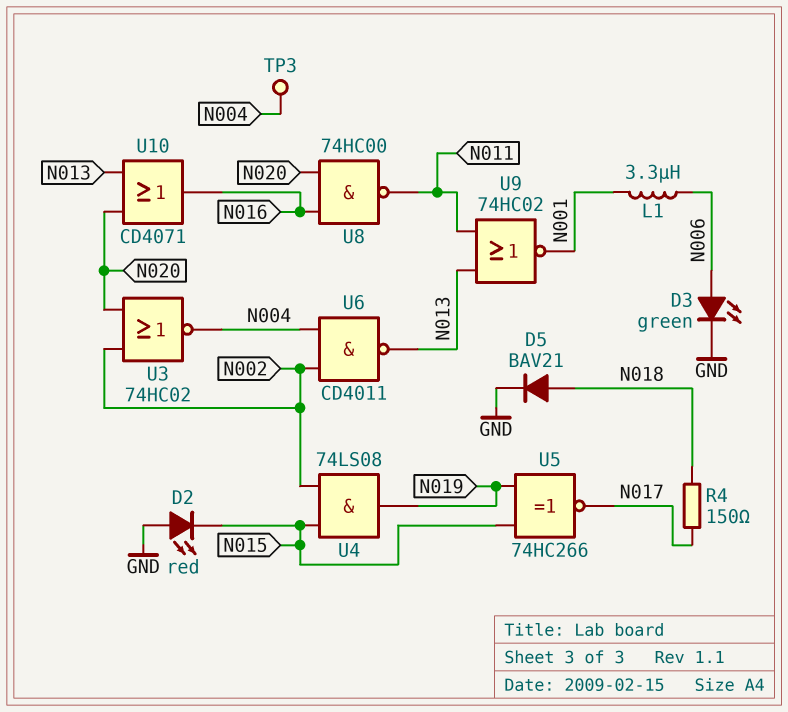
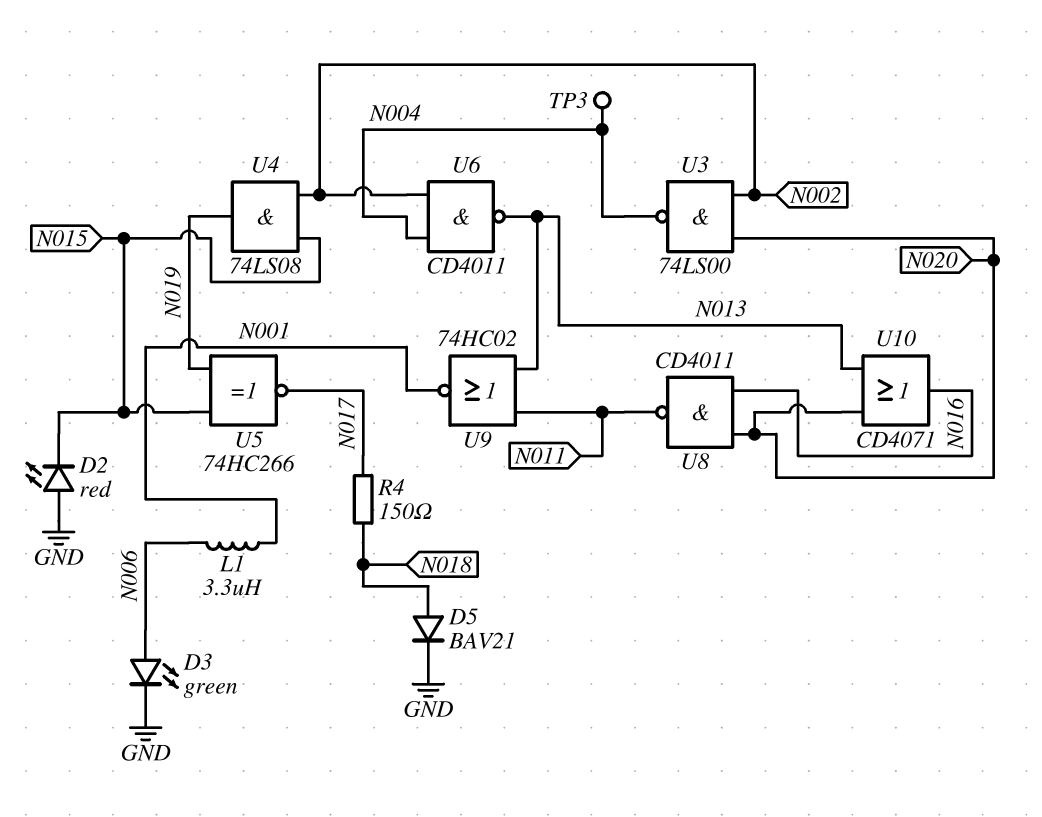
U3: NOR 74HC02 (in N002, in N020, out N004) -> NAND 74LS00 (in N002, in N020, out N004)
U8: NAND 74HC00 (in N016, in N020, out N011) -> NAND CD4011 (in N016, in N020, out N011)

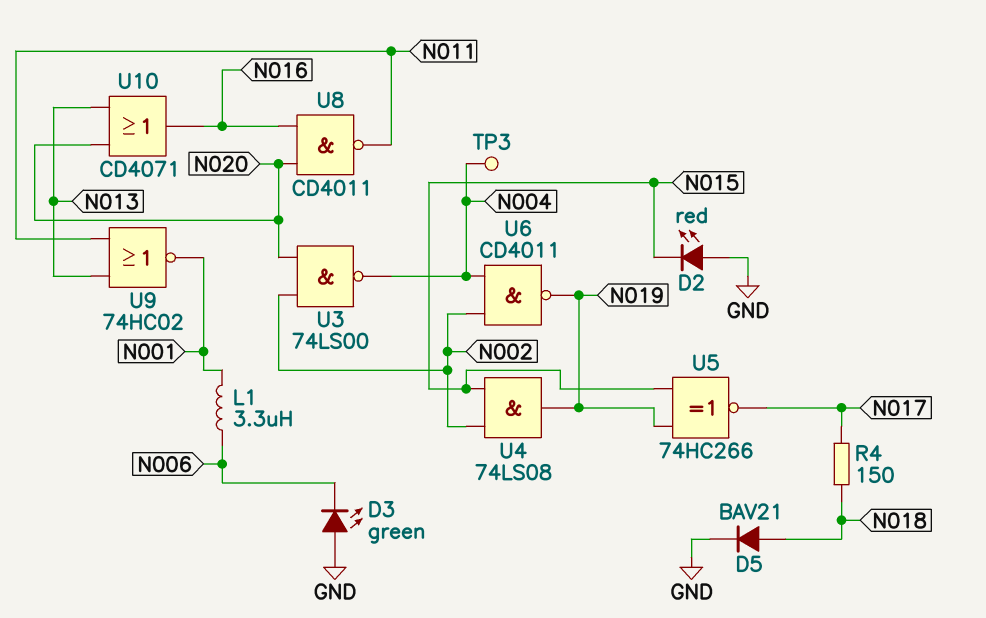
D3: LED green (A N006, K GND) -> LED green (A GND, K N006)
U6: NAND CD4011 (in N002, in N004, out N013) -> NAND CD4011 (in N002, in N004, out N019)

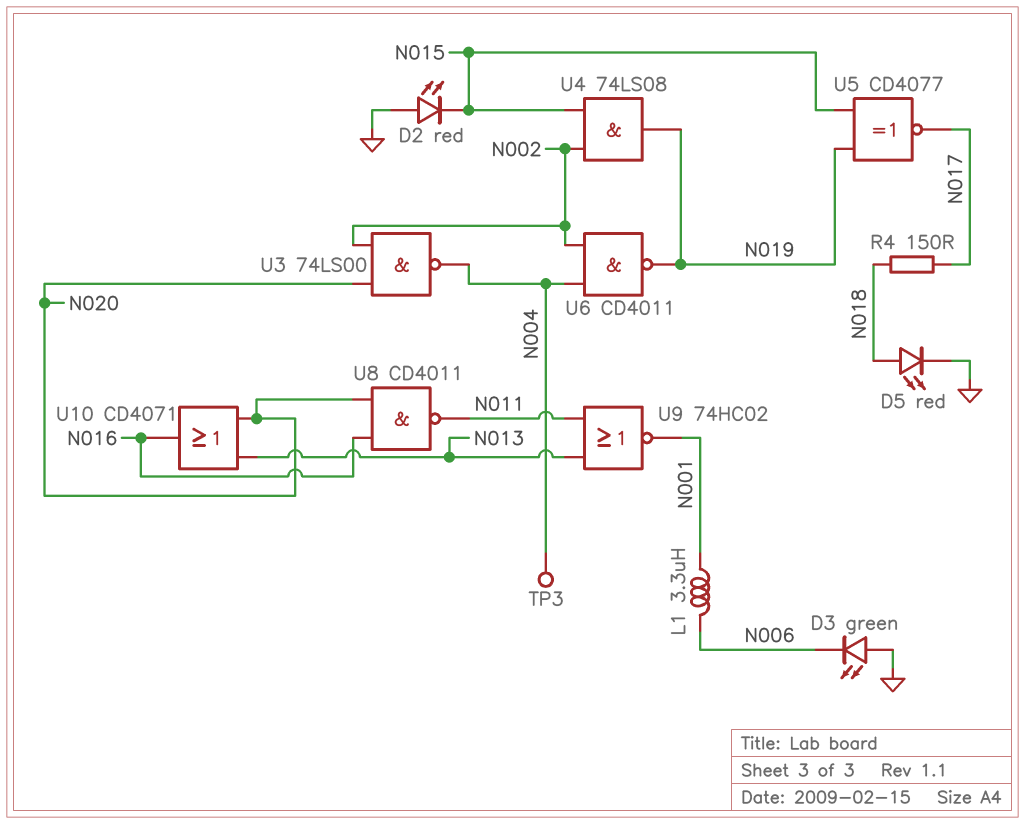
D5: diode BAV21 (A N018, K GND) -> LED red (A N018, K GND)
U5: XNOR 74HC266 (in N015, in N019, out N017) -> XNOR CD4077 (in N015, in N019, out N017)

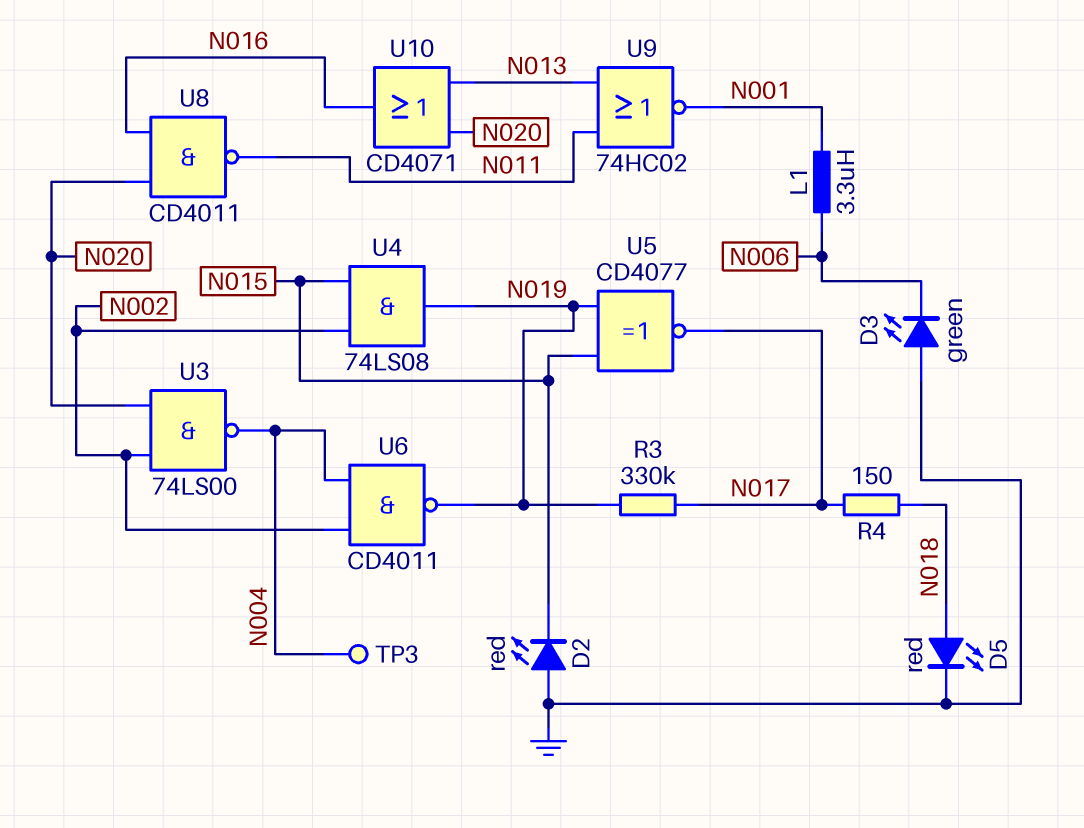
R3: none -> 330k (N017, N019)

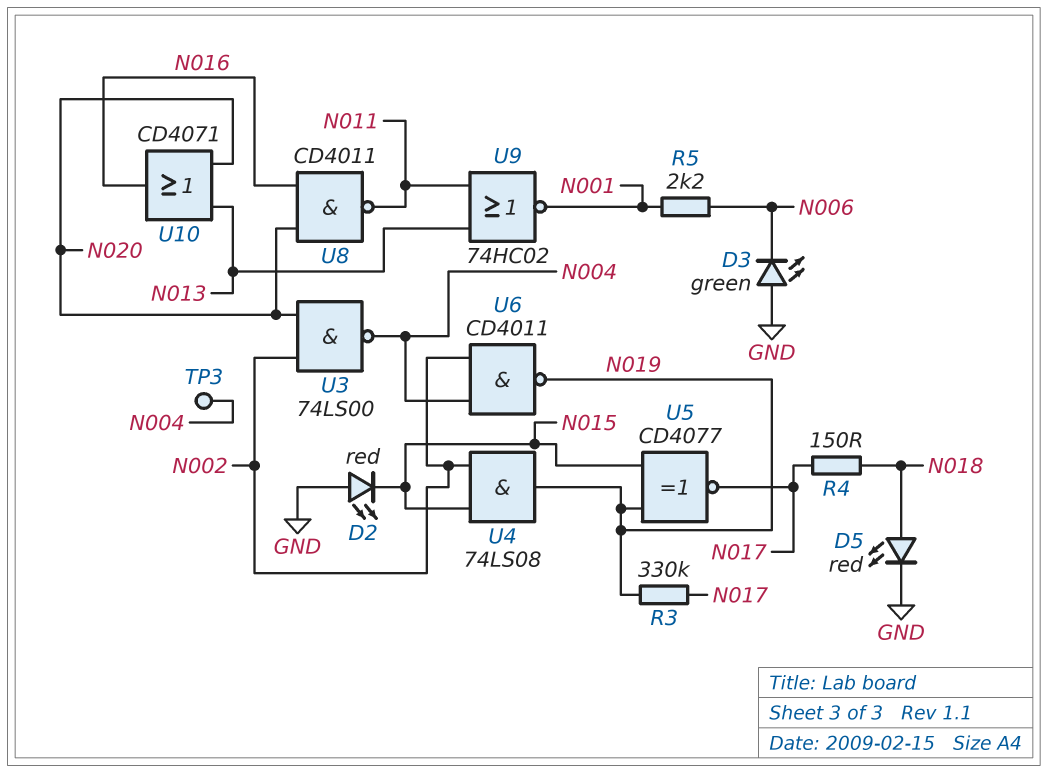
L1: 3.3uH (N001, N006) -> none
R5: none -> 2.2k (N001, N006)

